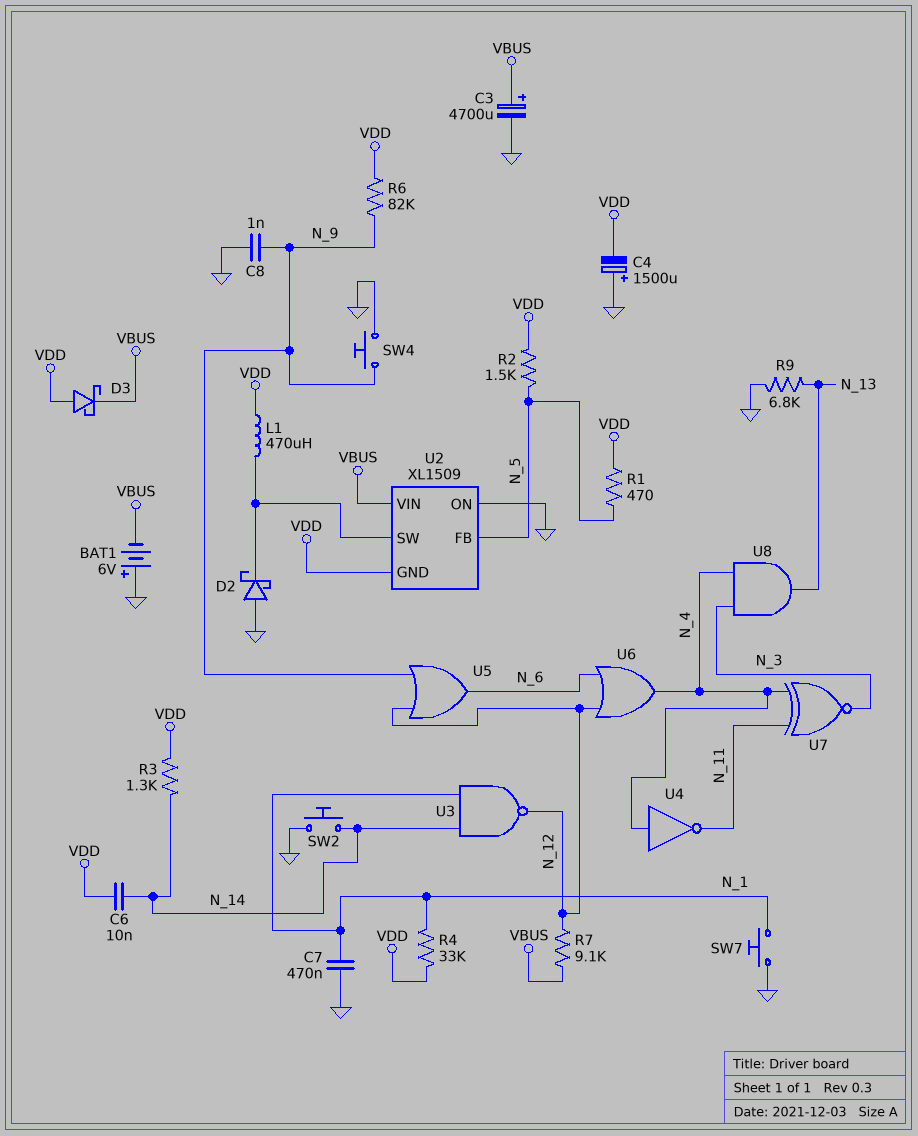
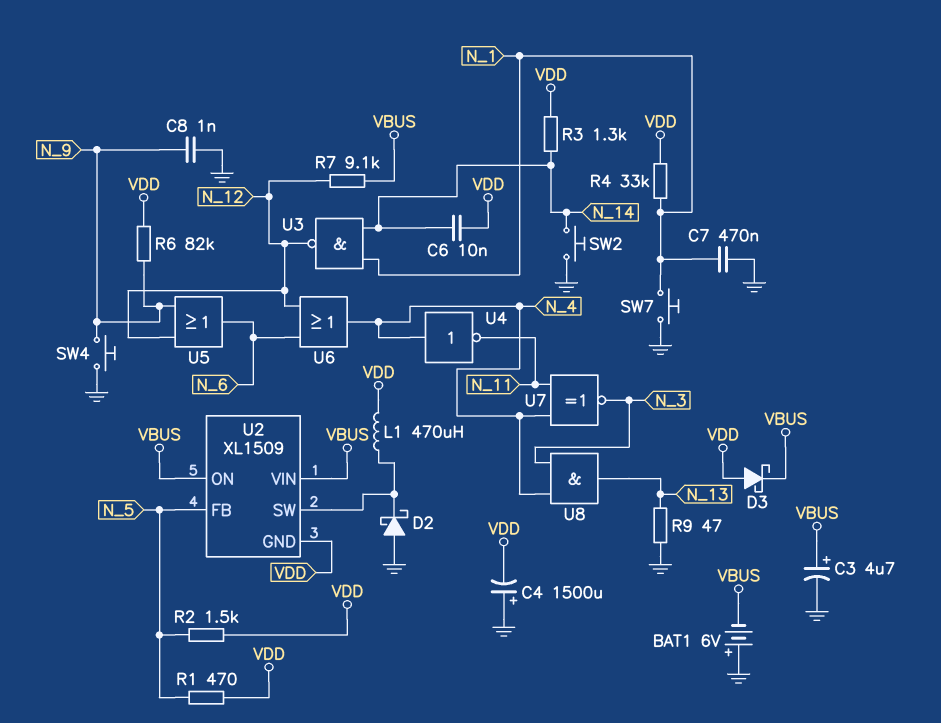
C3: 4700uF (plus VBUS, minus GND) -> 4.7uF (plus VBUS, minus GND)
R9: 6.8k (GND, N_13) -> 47 (GND, N_13)
U2 pin ON: GND -> VBUS

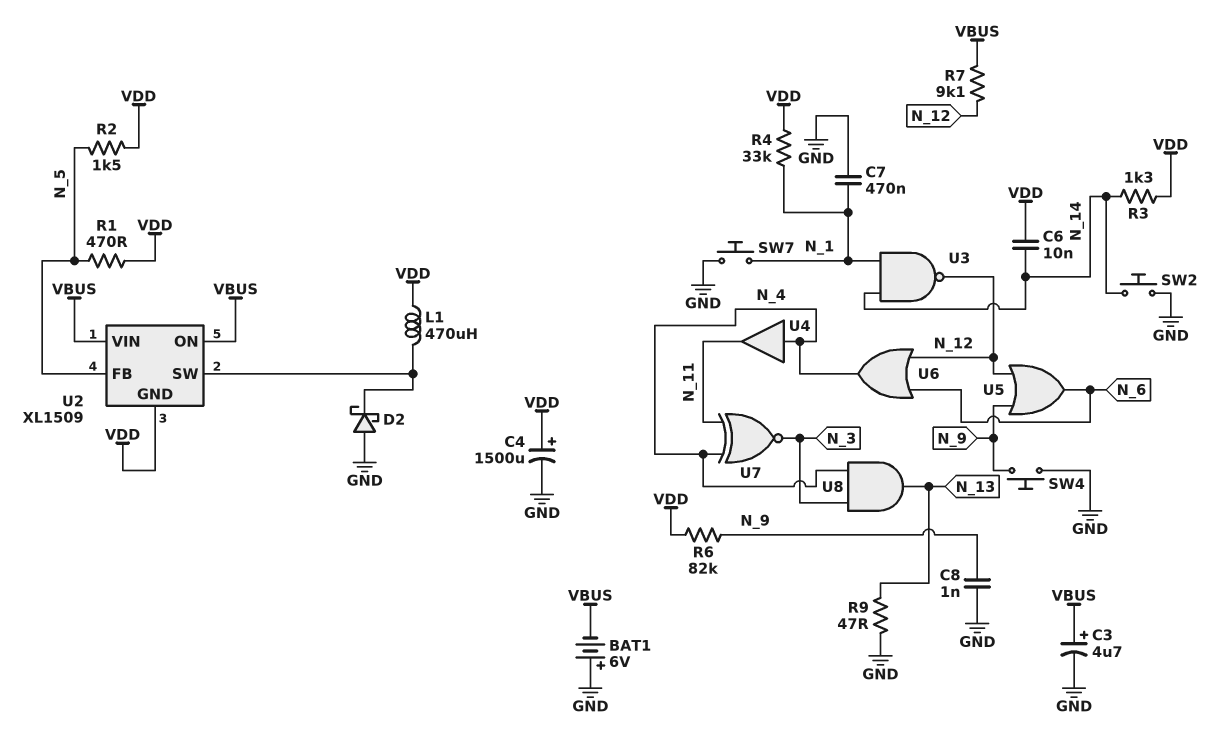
C4: 1500uF (plus GND, minus VDD) -> 1500uF (plus VDD, minus GND)
D3: schottky (A VDD, K VBUS) -> none
U4: NOT (in N_4, out N_11) -> buffer (in N_4, out N_11)

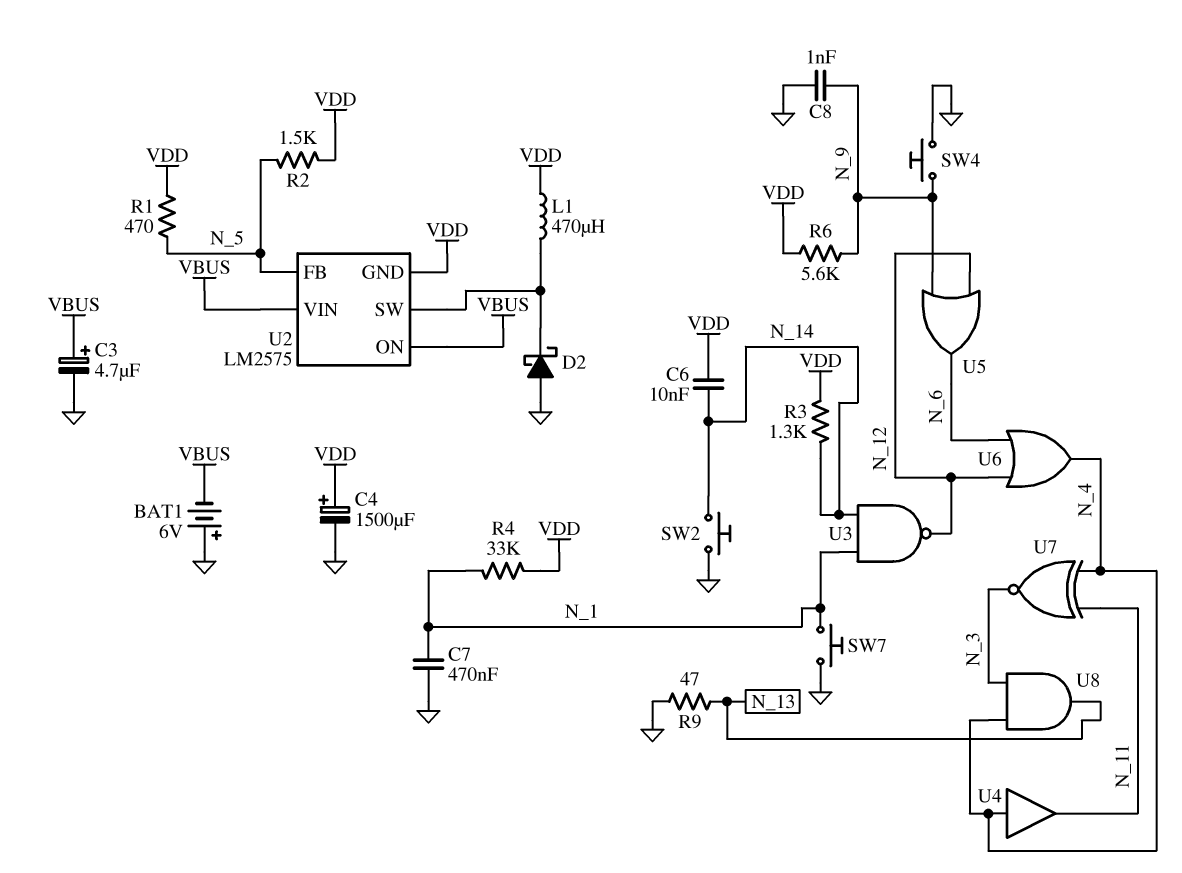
R6: 82k (N_9, VDD) -> 5.6k (N_9, VDD)
R7: 9.1k (N_12, VBUS) -> none
U2: XL1509 -> LM2575

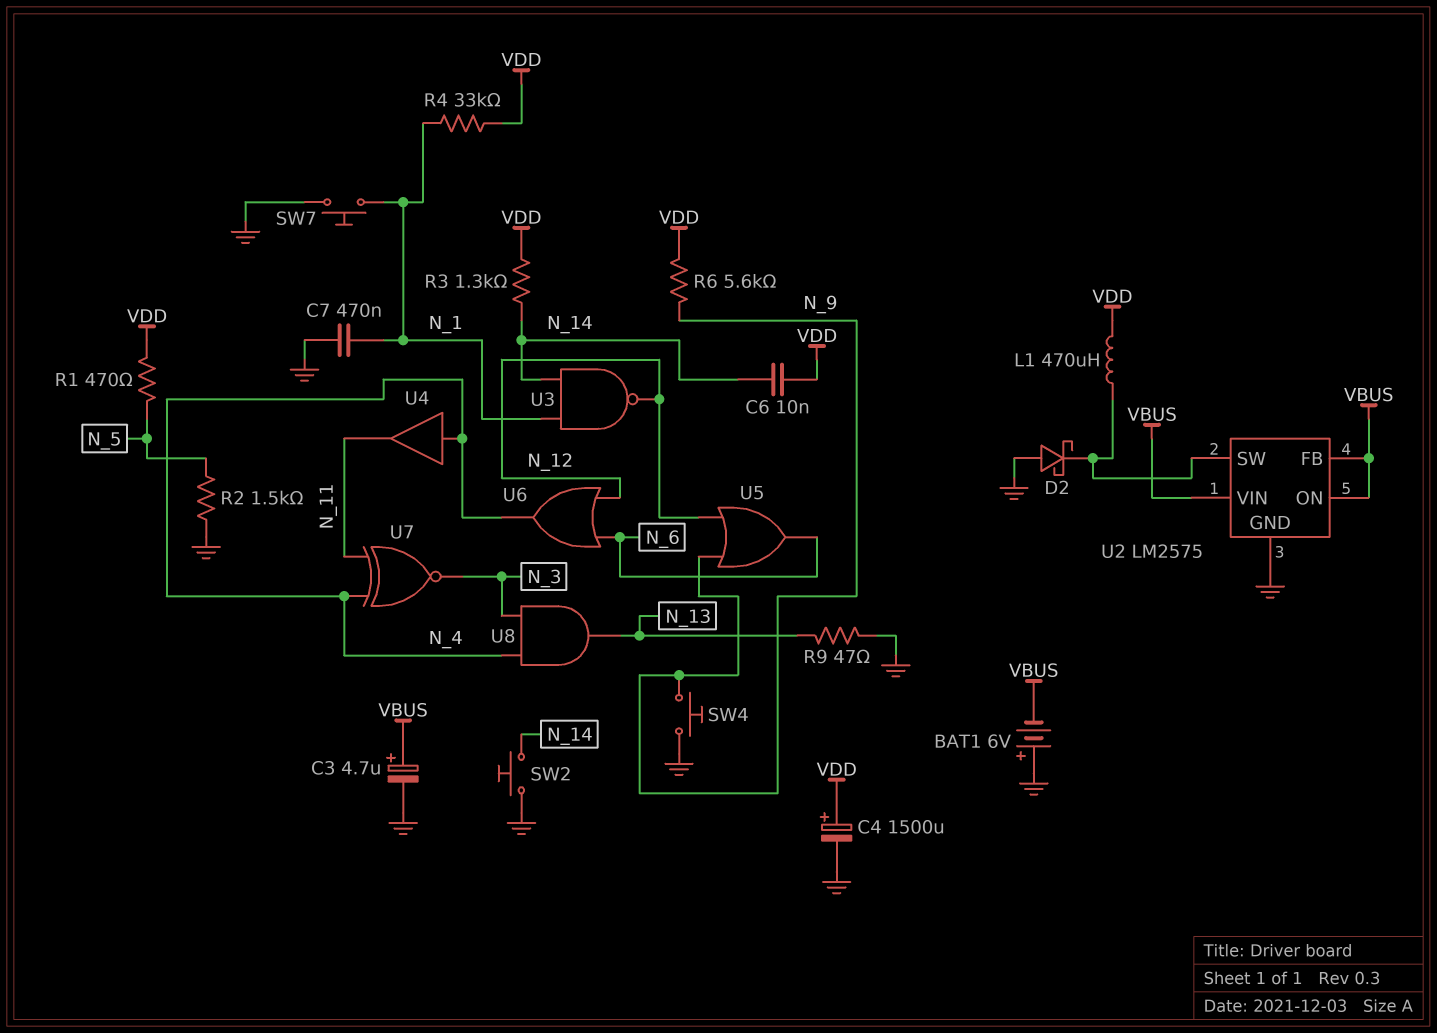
C8: 1nF (GND, N_9) -> none
R2: 1.5k (N_5, VDD) -> 1.5k (GND, N_5)
U2 pin FB: N_5 -> VBUS
U2 pin GND: VDD -> GND

